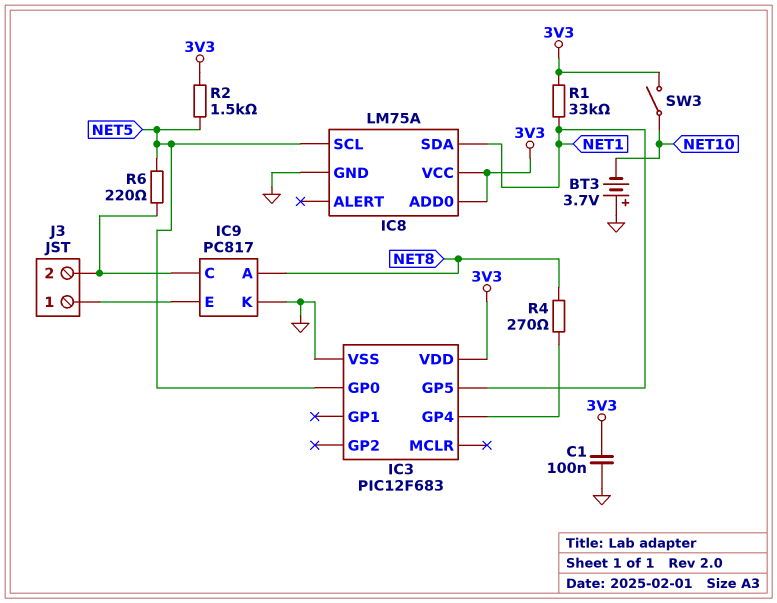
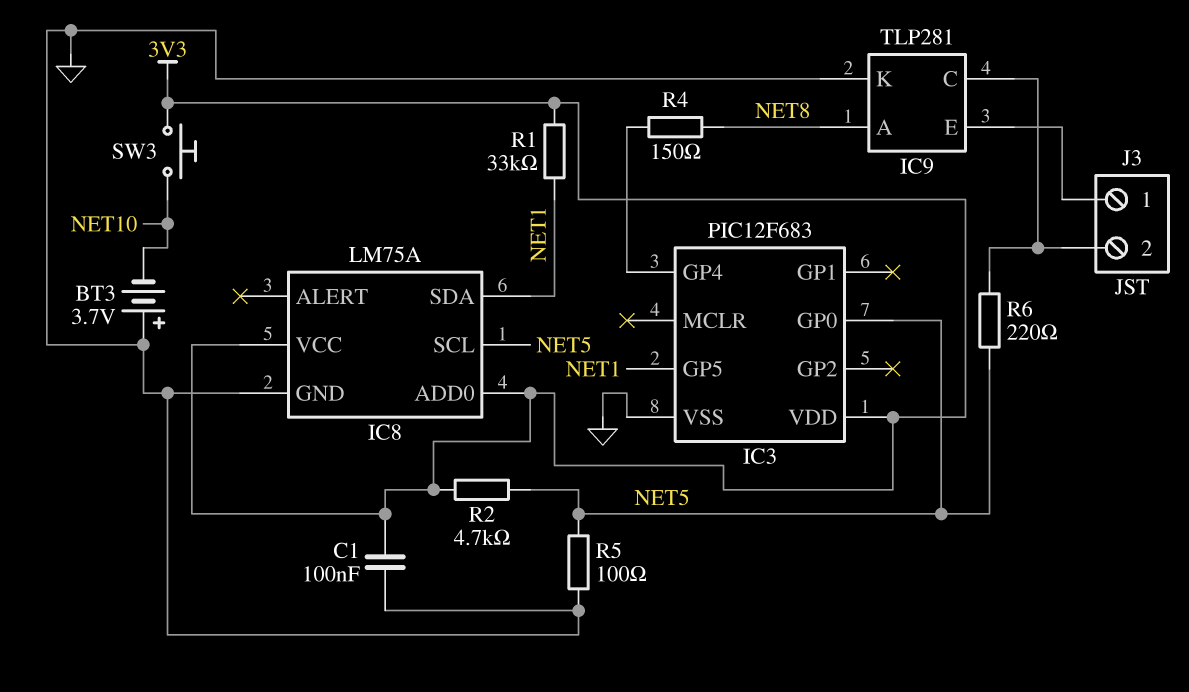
IC9: PC817 -> TLP281
R2: 1.5k (3V3, NET5) -> 4.7k (3V3, NET5)
R4: 270 (IC3/GP4, NET8) -> 150 (IC3/GP4, NET8)
R5: none -> 100 (GND, NET5)
SW3: switch (3V3, NET10) -> button (3V3, NET10)

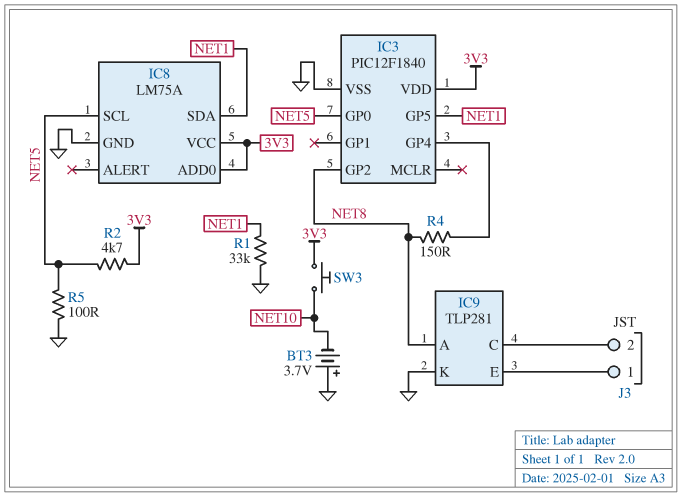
C1: 100nF (3V3, GND) -> none
IC3: PIC12F683 -> PIC12F1840
IC3 pin GP2: none -> NET8
R1: 33k (3V3, NET1) -> 33k (GND, NET1)
R6: 220 (IC9/C, NET5) -> none

